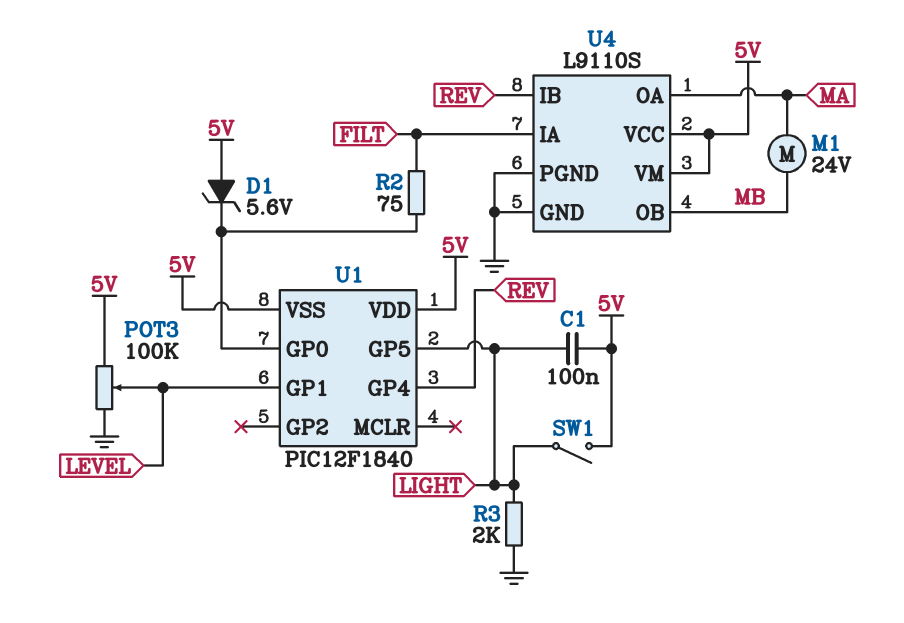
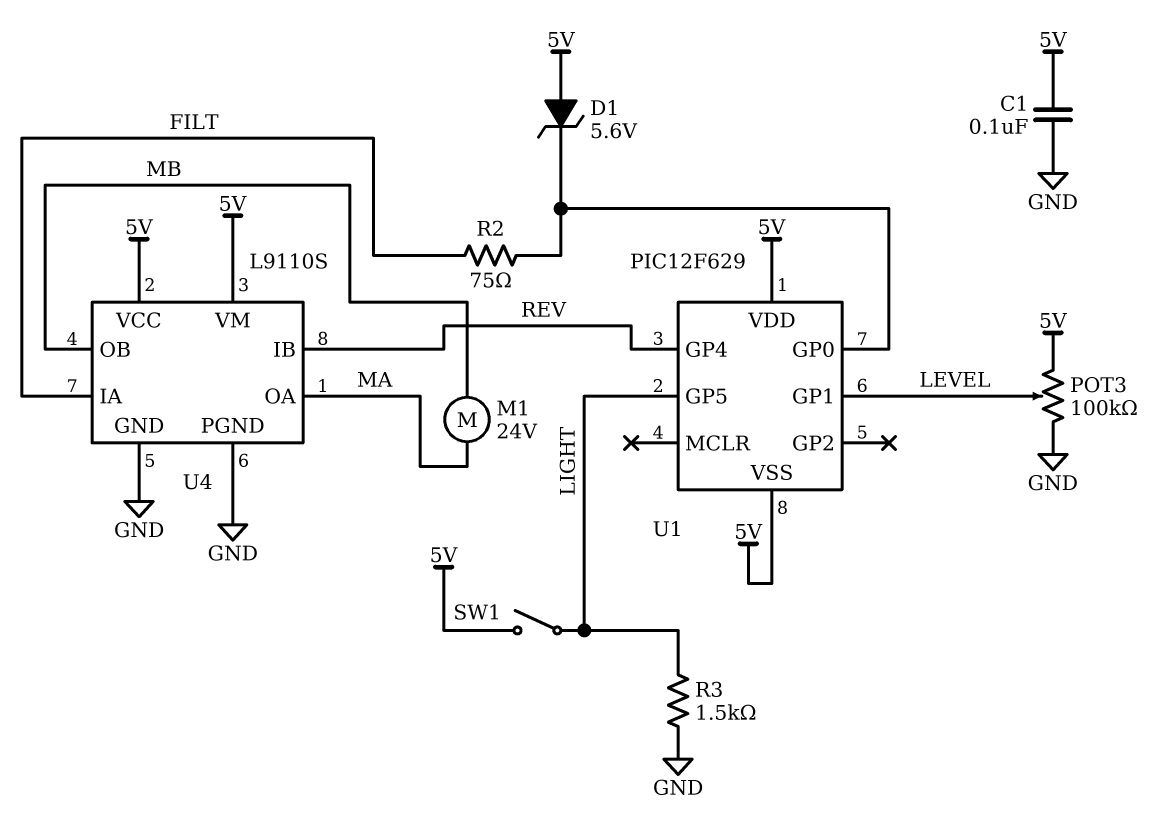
C1: 100nF (5V, LIGHT) -> 100nF (5V, GND)
R3: 2k (GND, LIGHT) -> 1.5k (GND, LIGHT)
U1: PIC12F1840 -> PIC12F629

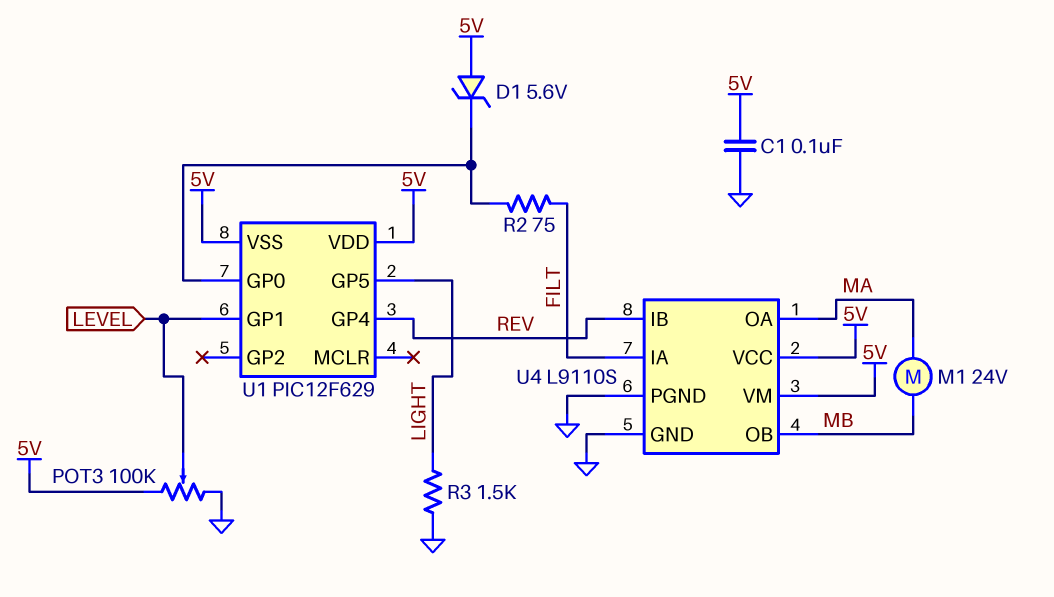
SW1: switch (5V, LIGHT) -> none

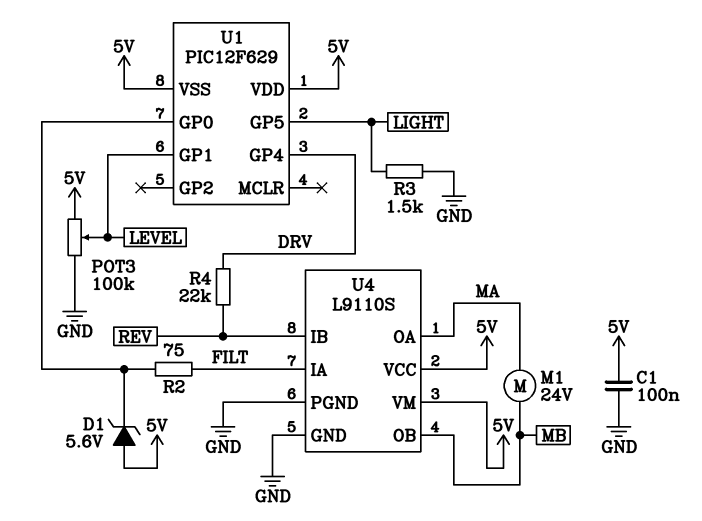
R4: none -> 22k (DRV, REV)
U1 pin GP4: REV -> DRV

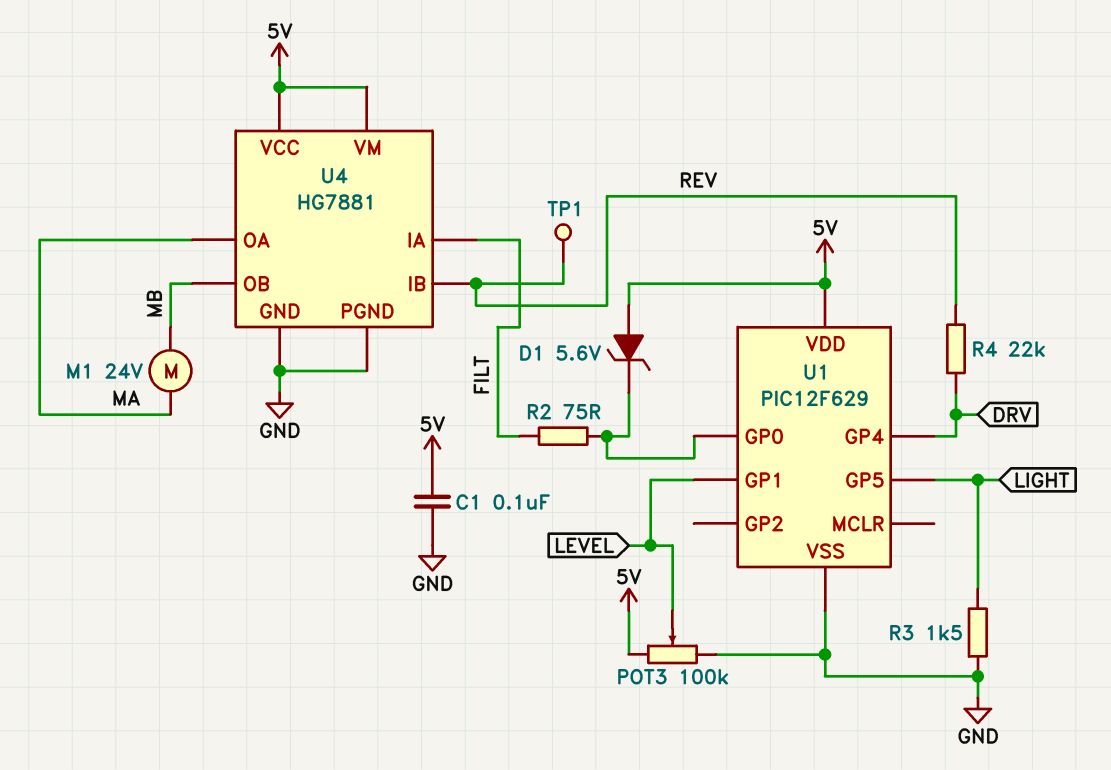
TP1: none -> test point (REV)
U1 pin VSS: 5V -> GND
U4: L9110S -> HG7881

